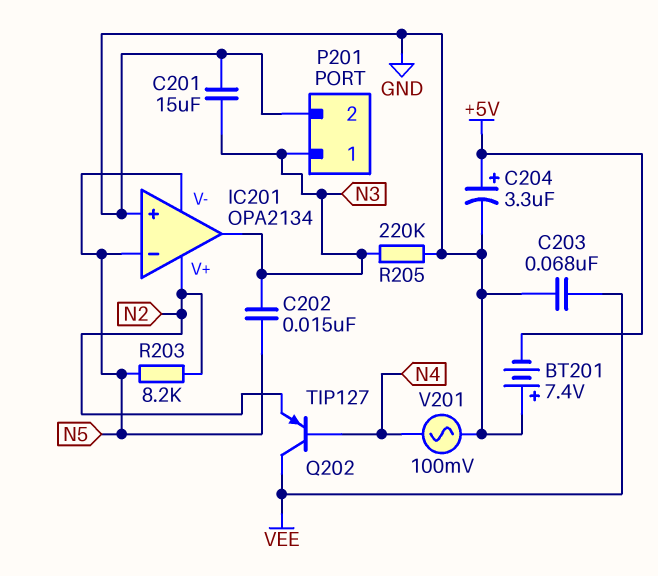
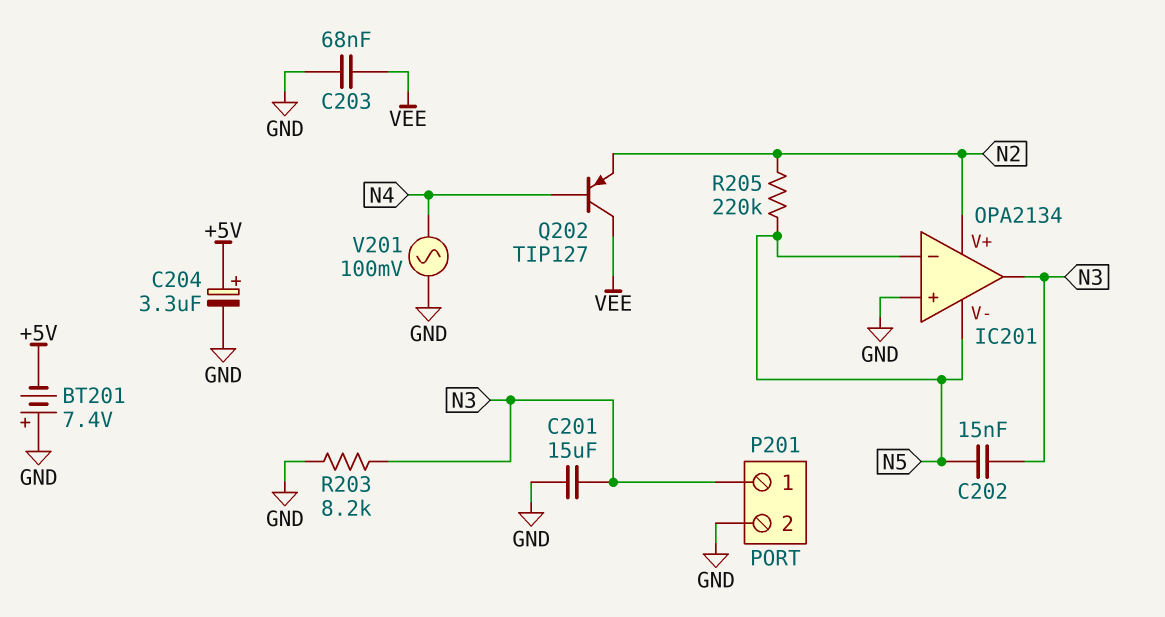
R203: 8.2k (N2, N5) -> 8.2k (GND, N3)
R205: 220k (GND, N3) -> 220k (N2, N5)

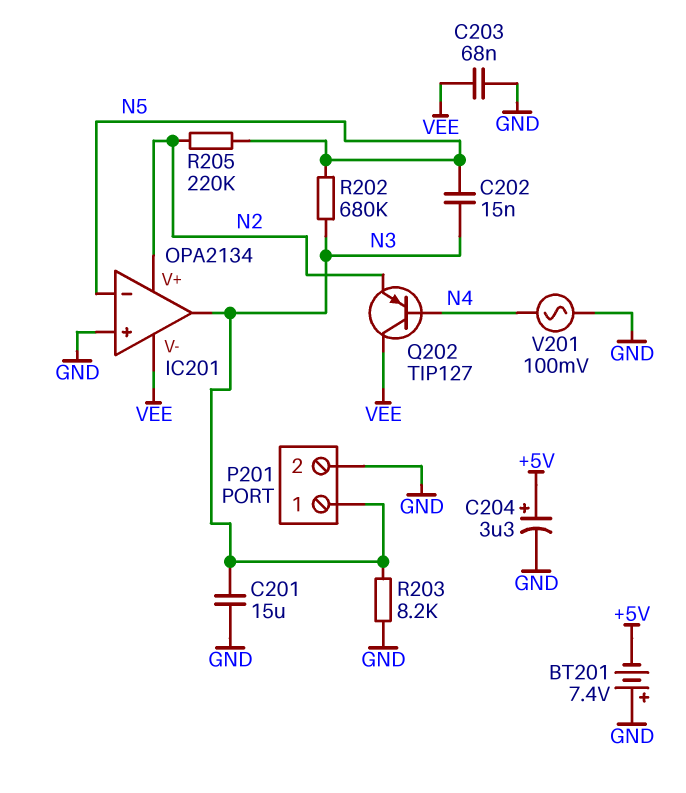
IC201 pin V-: N5 -> VEE
R202: none -> 680k (N3, N5)

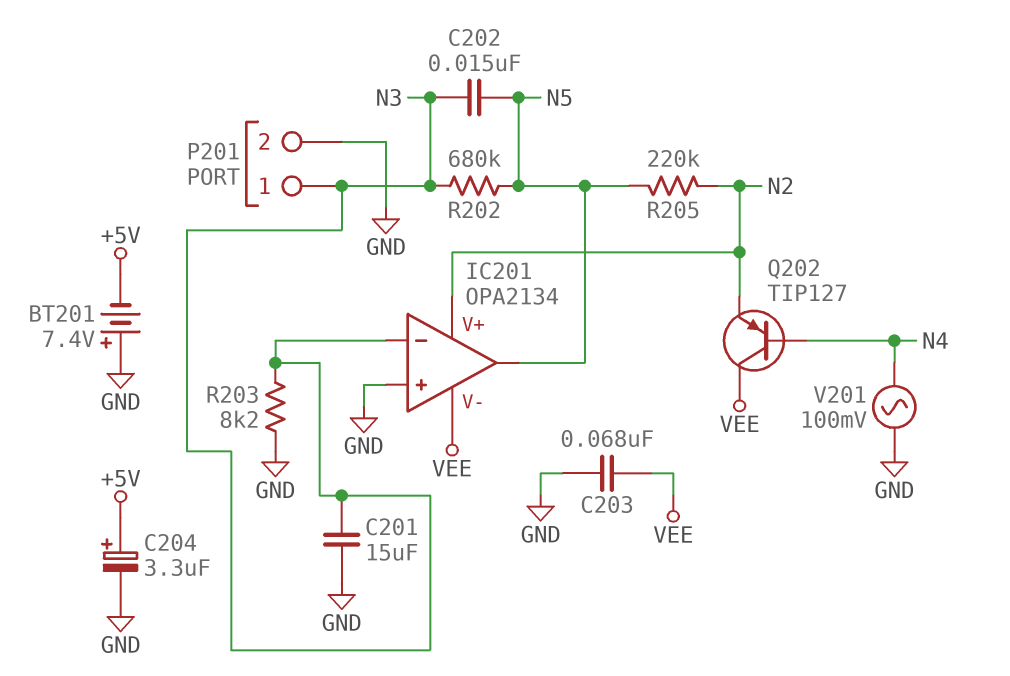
IC201 pin in-: N5 -> N3
IC201 pin out: N3 -> N5

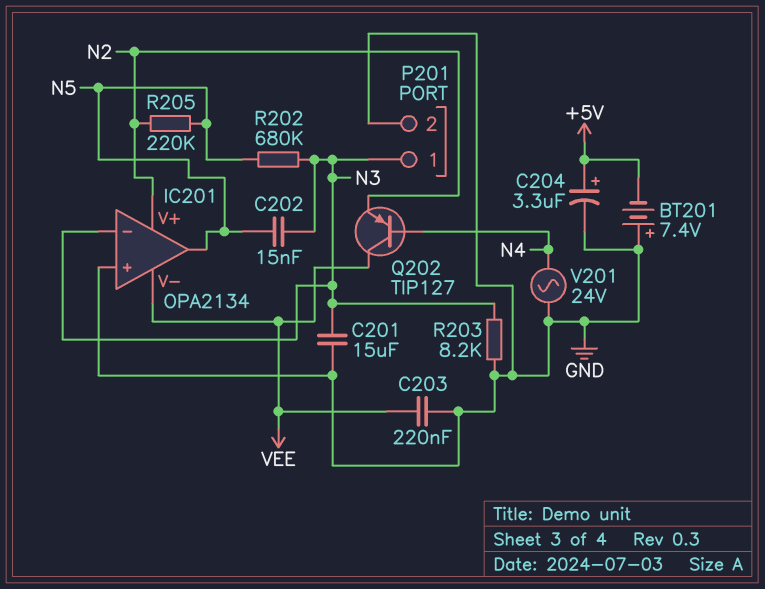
C203: 68nF (GND, VEE) -> 220nF (GND, VEE)
V201: AC 100mV (GND, N4) -> AC 24V (GND, N4)

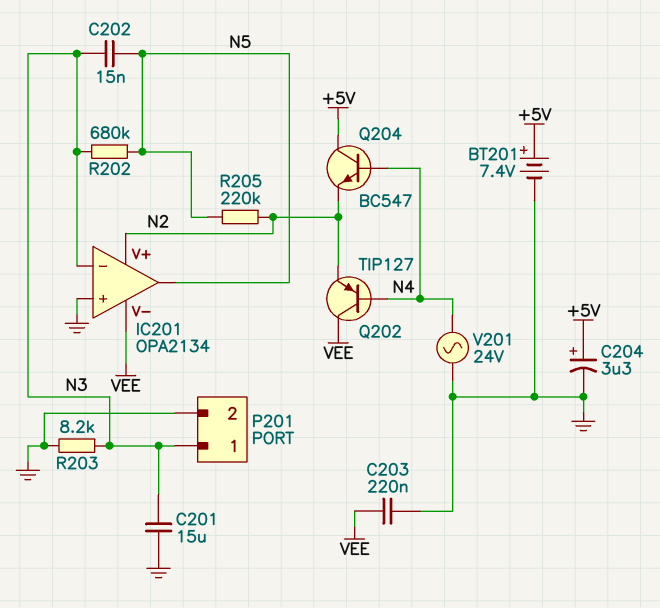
BT201: 7.4V (plus GND, minus +5V) -> 7.4V (plus +5V, minus GND)
Q204: none -> NPN BC547 (B N4, C +5V, E N2)

